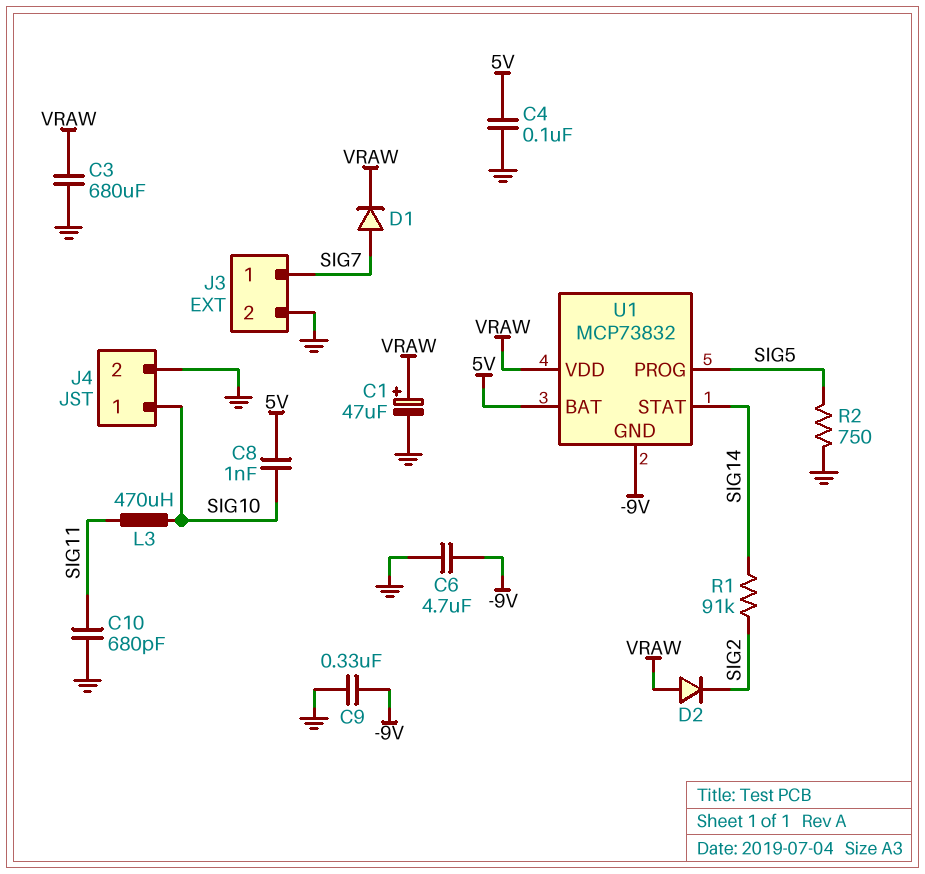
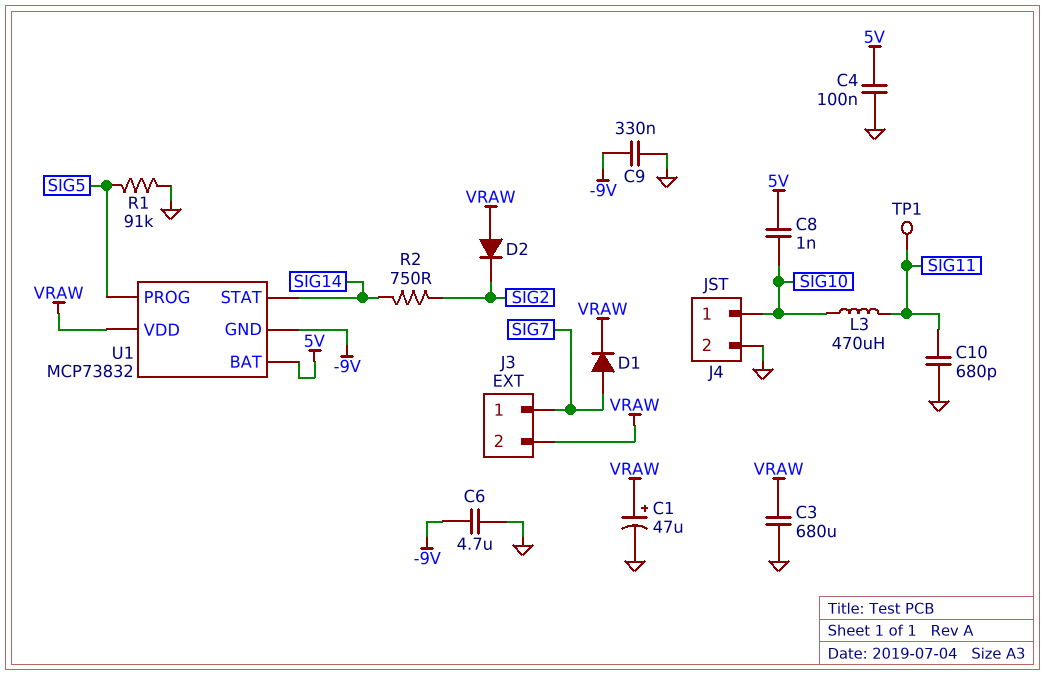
J3 pin 2: GND -> VRAW
R1: 91k (SIG2, SIG14) -> 91k (GND, SIG5)
R2: 750 (GND, SIG5) -> 750 (SIG2, SIG14)
TP1: none -> test point (SIG11)

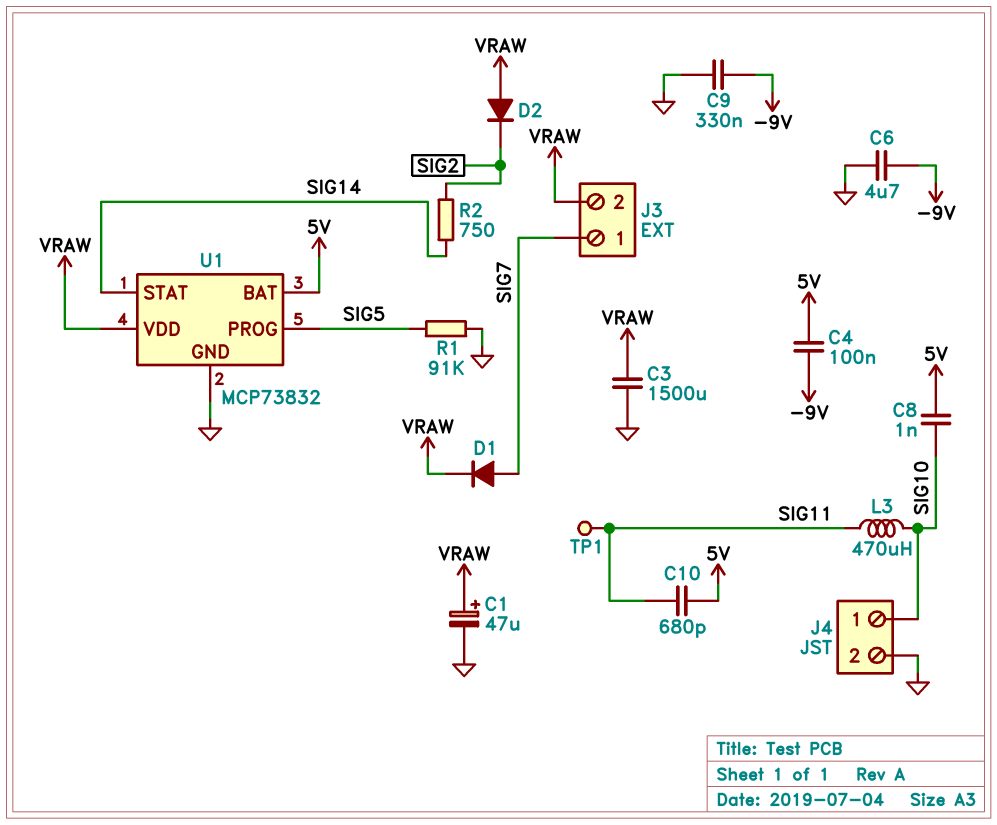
C3: 680uF (GND, VRAW) -> 1500uF (GND, VRAW)
C4: 100nF (5V, GND) -> 100nF (-9V, 5V)
C10: 680pF (GND, SIG11) -> 680pF (5V, SIG11)
U1 pin GND: -9V -> GND

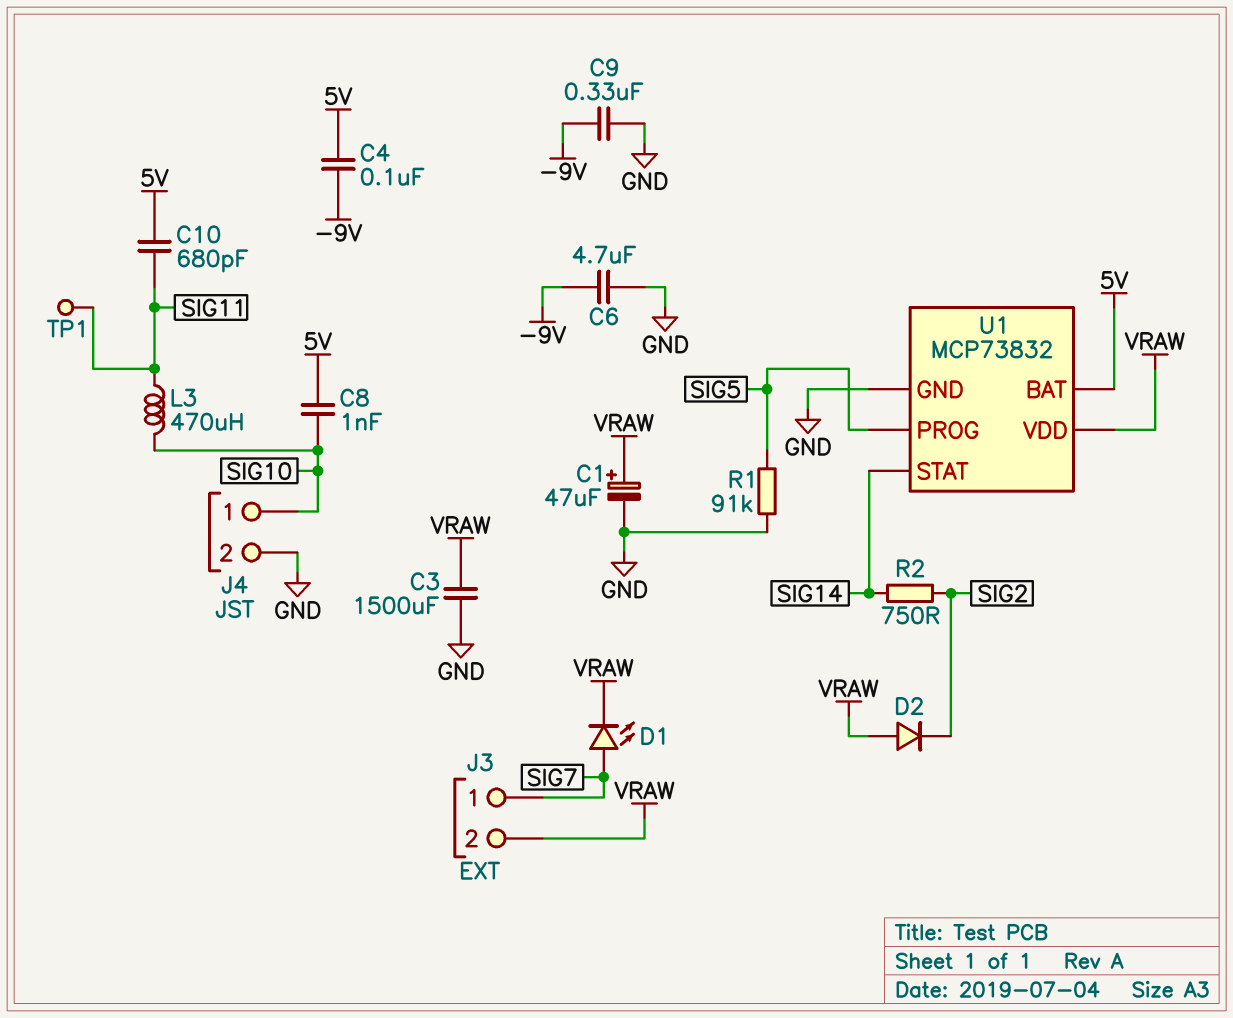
D1: diode (A SIG7, K VRAW) -> LED (A SIG7, K VRAW)

